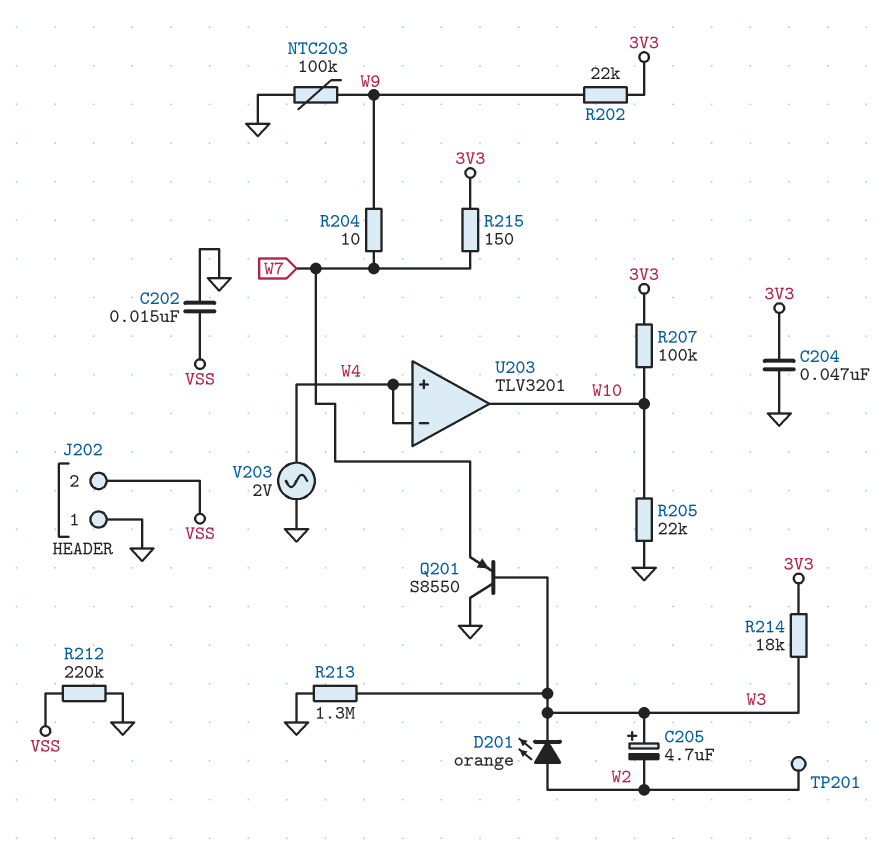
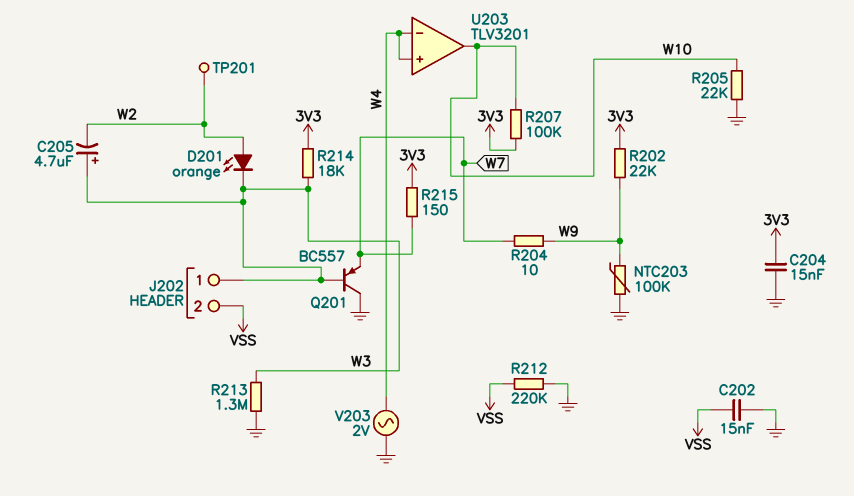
C204: 47nF (3V3, GND) -> 15nF (3V3, GND)
J202 pin 1: GND -> W3
Q201: PNP S8550 (B W3, C GND, E W7) -> PNP BC557 (B W3, C GND, E W7)

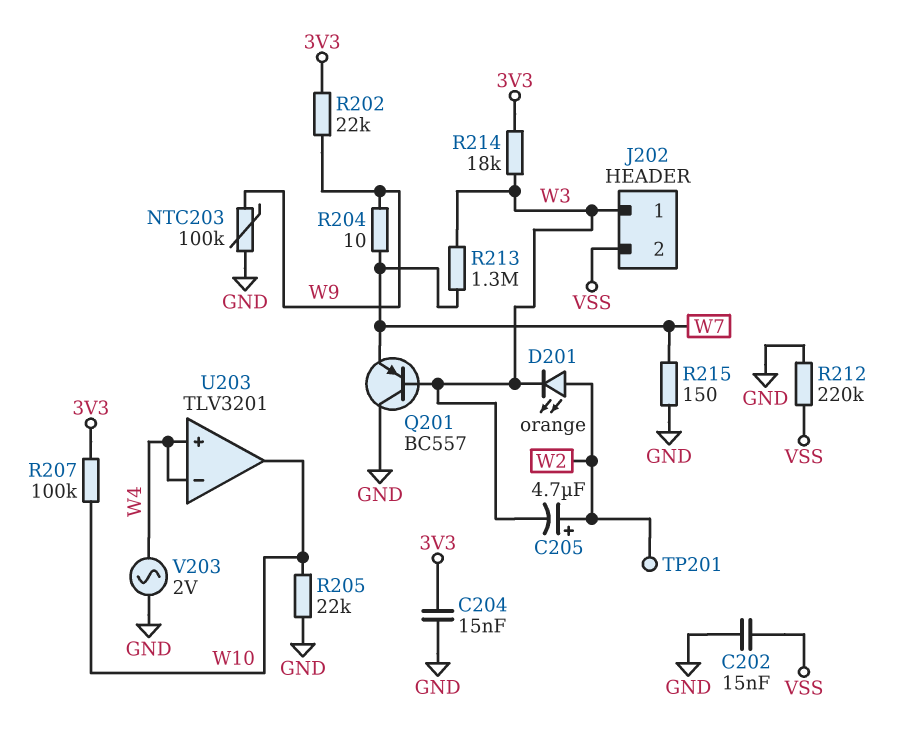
C205: 4.7uF (plus W3, minus W2) -> 4.7uF (plus W2, minus W3)
R213: 1.3M (GND, W3) -> 1.3M (W3, W7)
R215: 150 (3V3, W7) -> 150 (GND, W7)

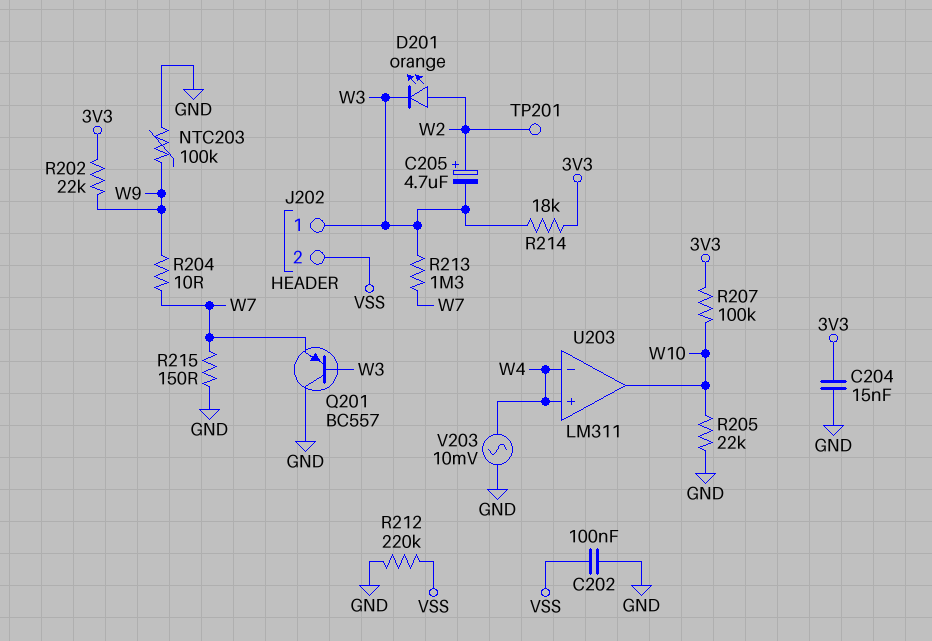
C202: 15nF (GND, VSS) -> 100nF (GND, VSS)
U203: TLV3201 -> LM311
V203: AC 2V (GND, W4) -> AC 10mV (GND, W4)

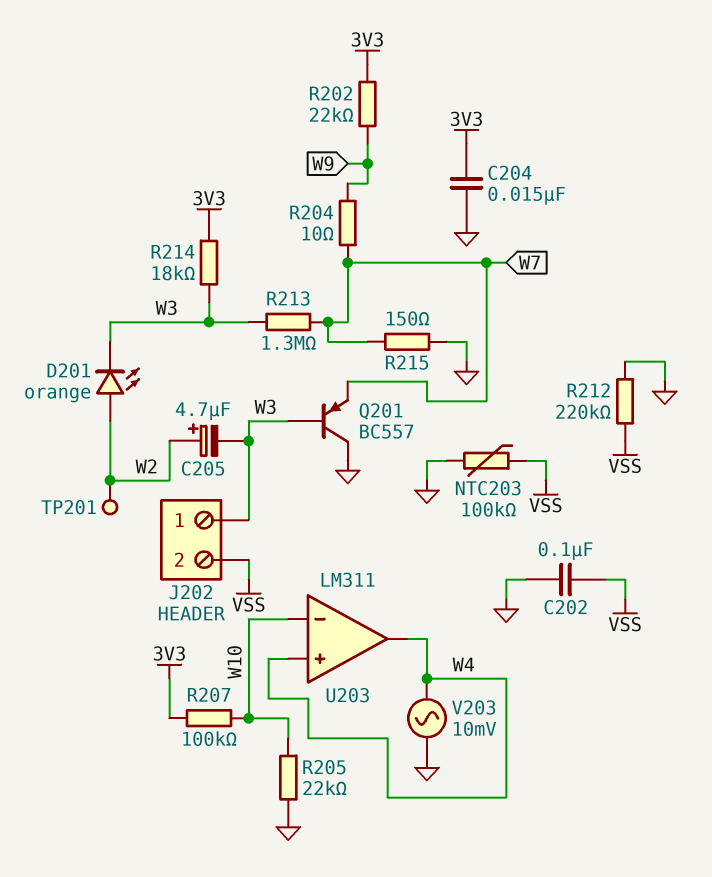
NTC203: 100k (GND, W9) -> 100k (GND, VSS)
U203 pin in-: W4 -> W10
U203 pin out: W10 -> W4

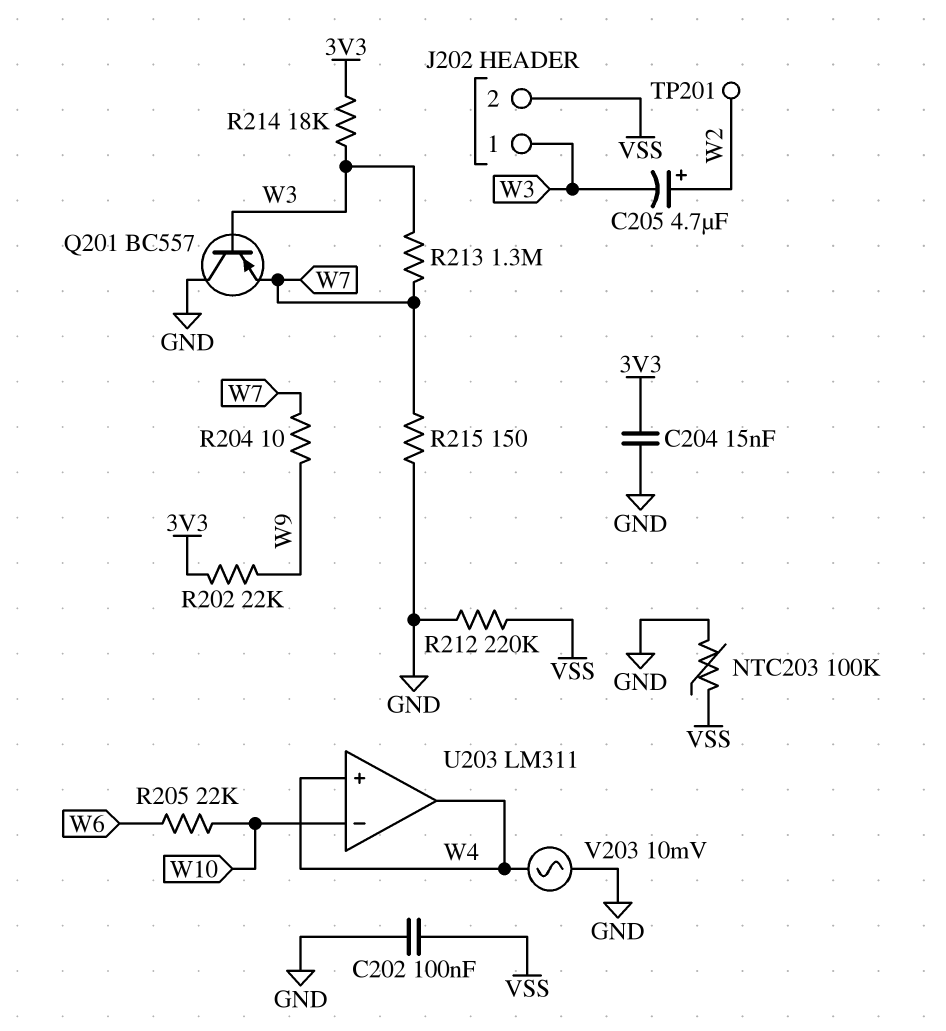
D201: LED orange (A W2, K W3) -> none
R205: 22k (GND, W10) -> 22k (W6, W10)
R207: 100k (3V3, W10) -> none

